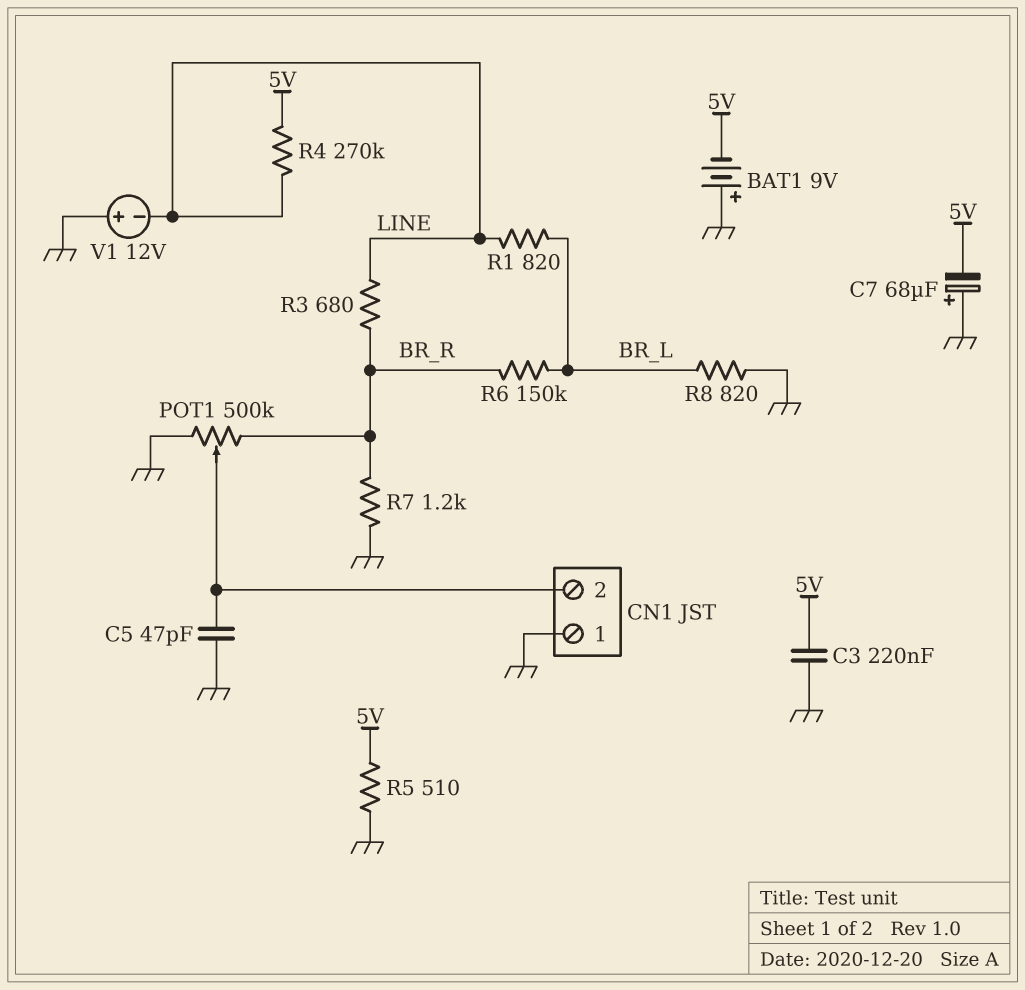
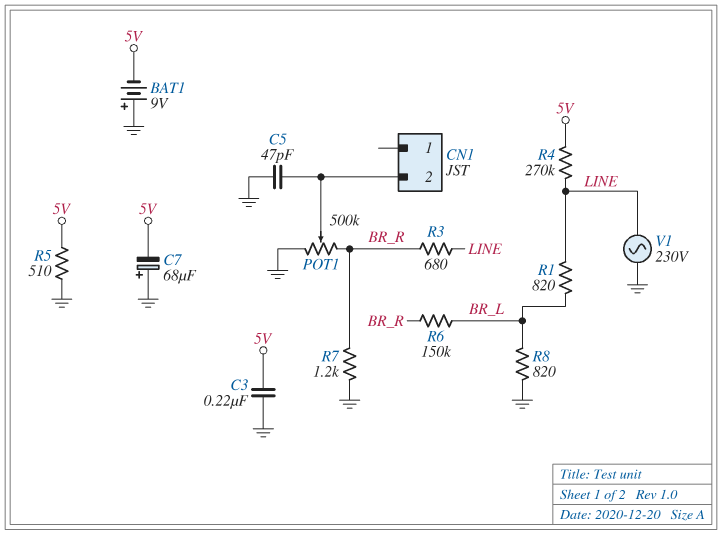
CN1 pin 1: GND -> none
V1: 12V (plus GND, minus LINE) -> AC 230V (GND, LINE)

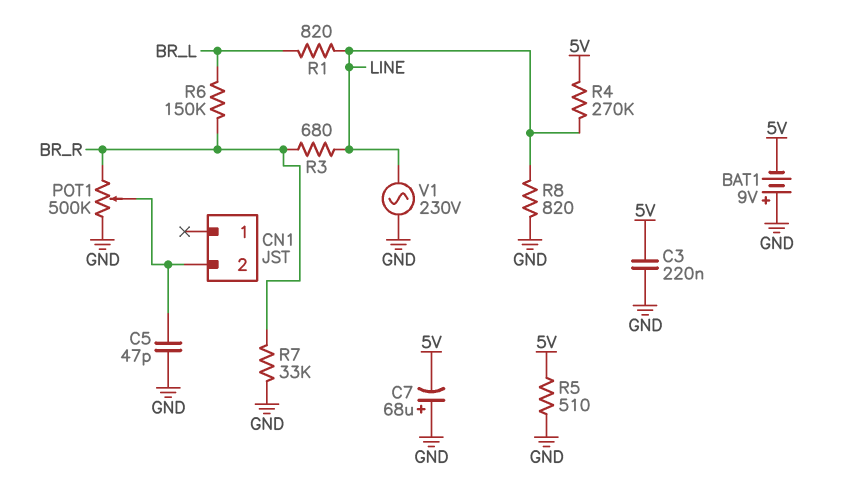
R7: 1.2k (BR_R, GND) -> 33k (BR_R, GND)
R8: 820 (BR_L, GND) -> 820 (GND, LINE)

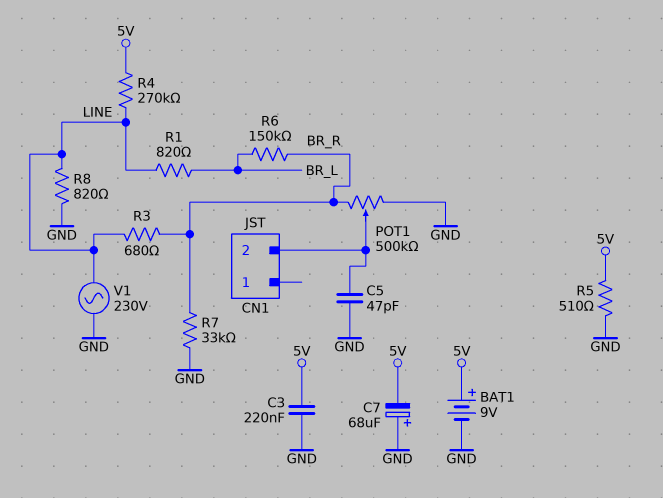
BAT1: 9V (plus GND, minus 5V) -> 9V (plus 5V, minus GND)

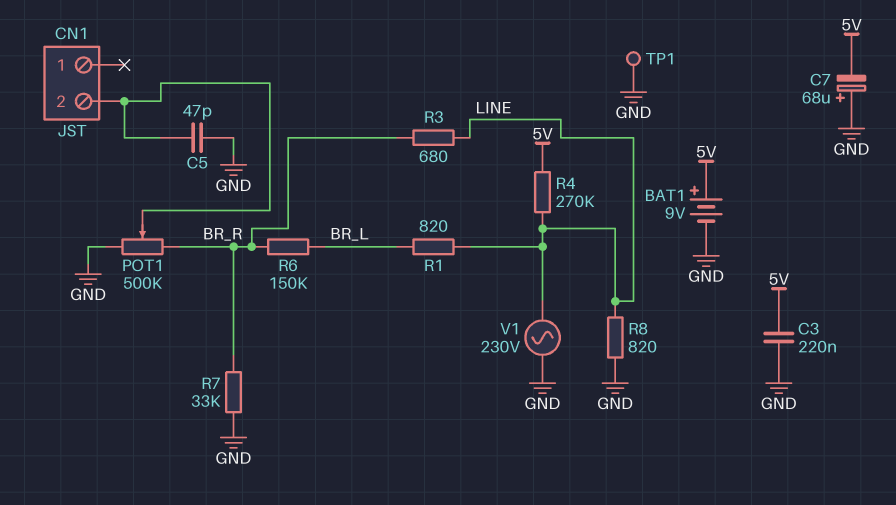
R5: 510 (5V, GND) -> none
TP1: none -> test point (GND)

